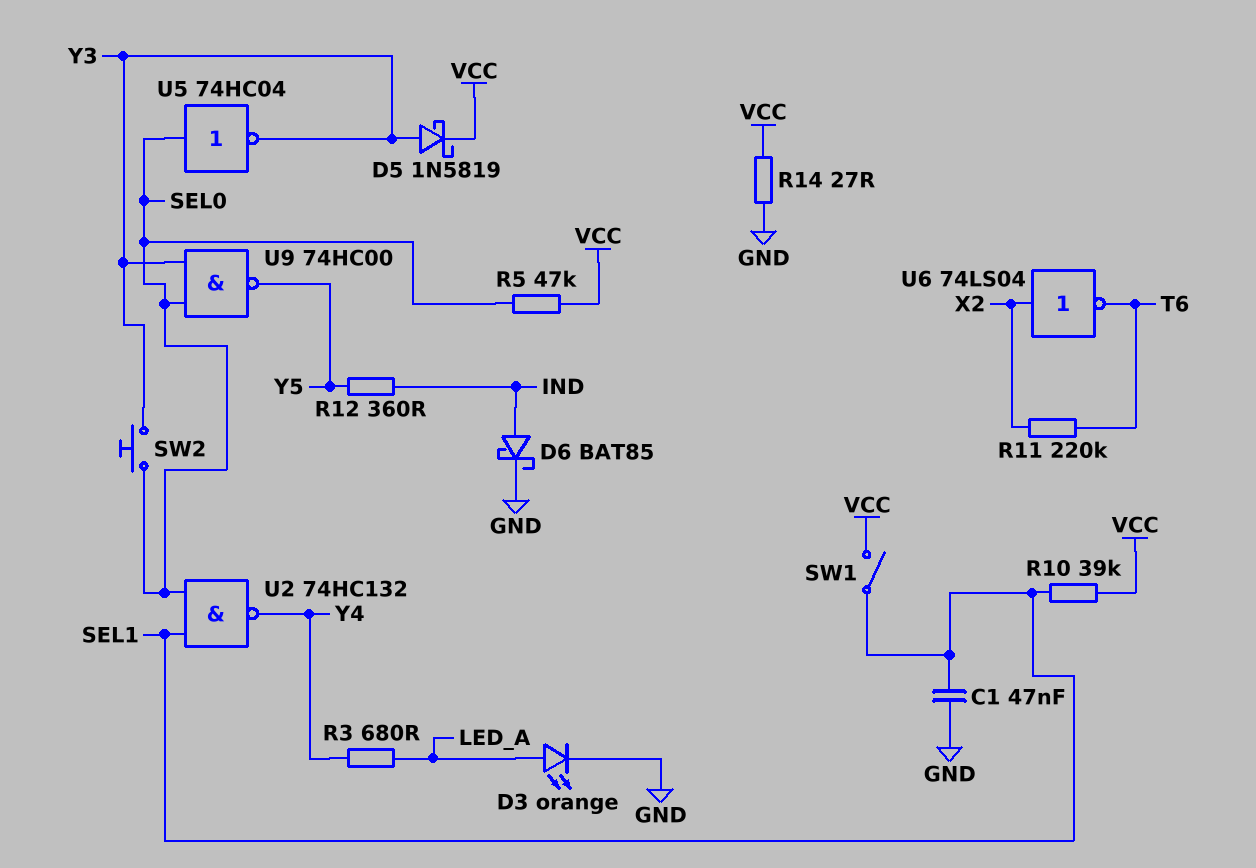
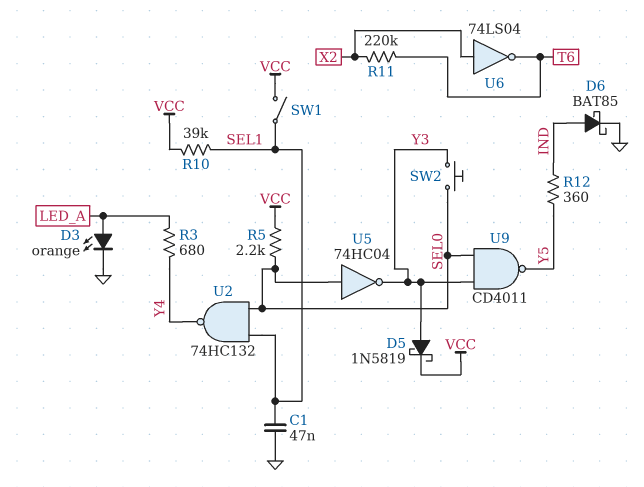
R5: 47k (SEL0, VCC) -> 2.2k (SEL0, VCC)
R14: 27 (GND, VCC) -> none
U9: NAND 74HC00 (in SEL0, in Y3, out Y5) -> NAND CD4011 (in SEL0, in Y3, out Y5)

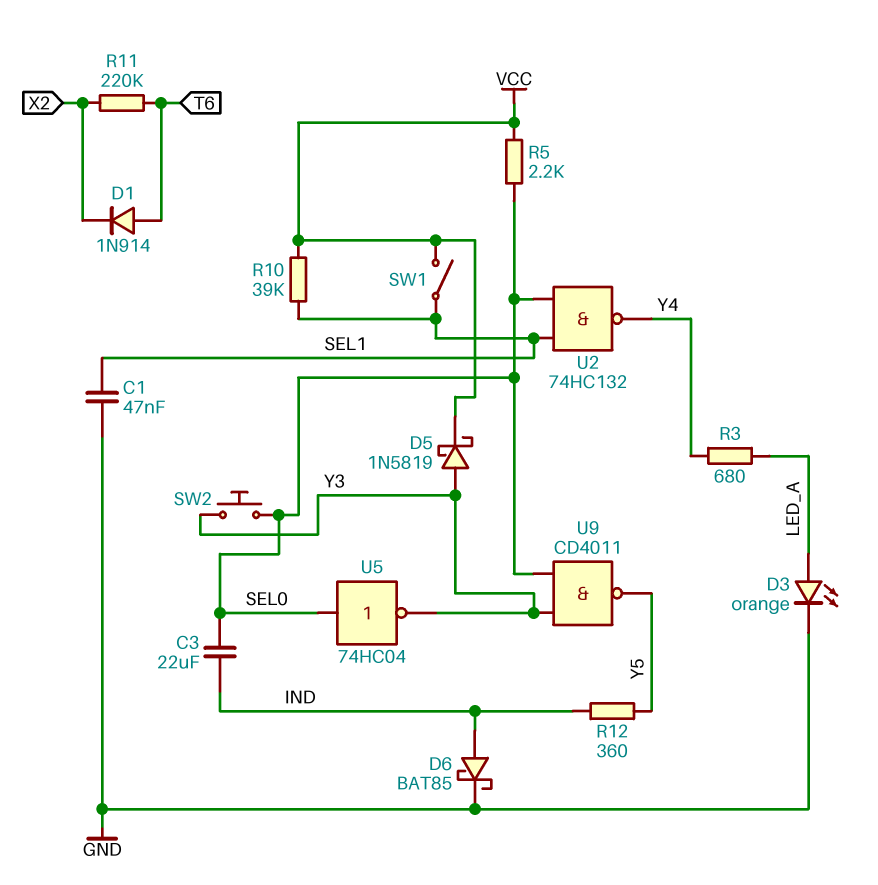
C3: none -> 22uF (IND, SEL0)
D1: none -> diode 1N914 (A T6, K X2)
U6: NOT 74LS04 (in X2, out T6) -> none

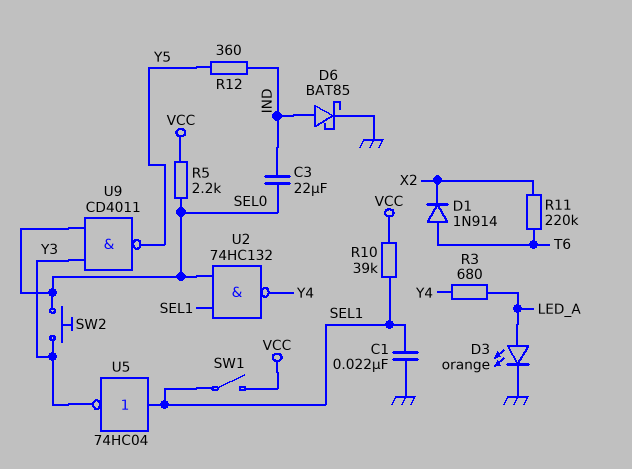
C1: 47nF (GND, SEL1) -> 22nF (GND, SEL1)
D5: schottky 1N5819 (A Y3, K VCC) -> none
U5: NOT 74HC04 (in SEL0, out Y3) -> NOT 74HC04 (in SEL1, out Y3)

